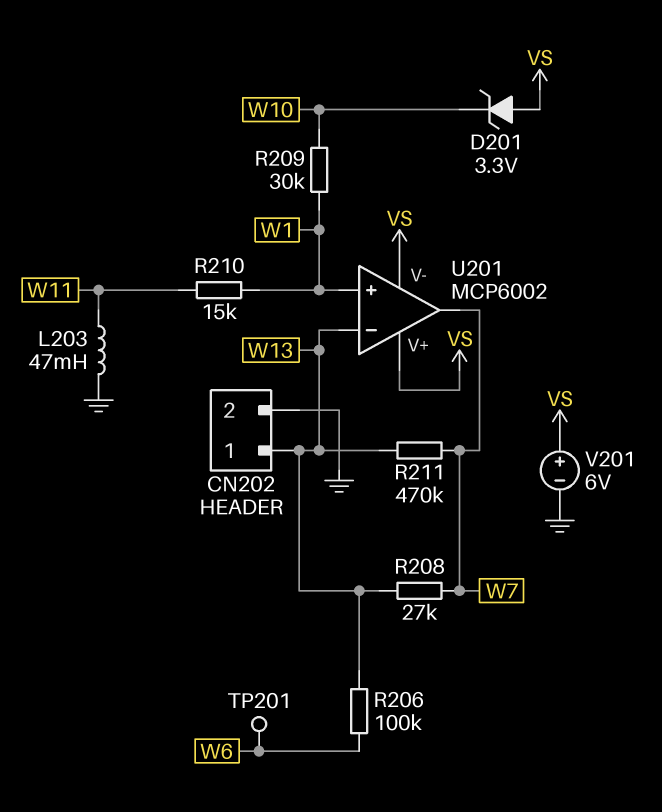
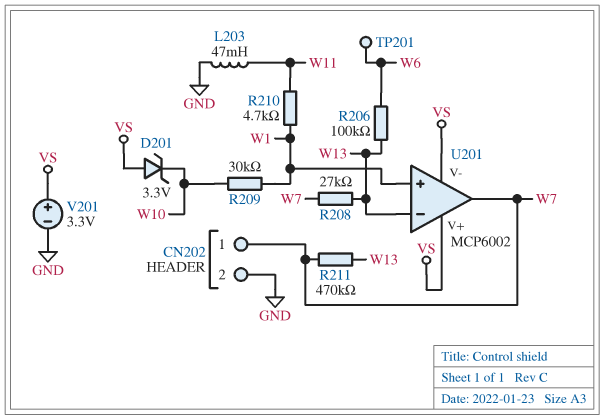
CN202 pin 1: W13 -> W7
R210: 15k (W1, W11) -> 4.7k (W1, W11)
V201: 6V (plus VS, minus GND) -> 3.3V (plus VS, minus GND)

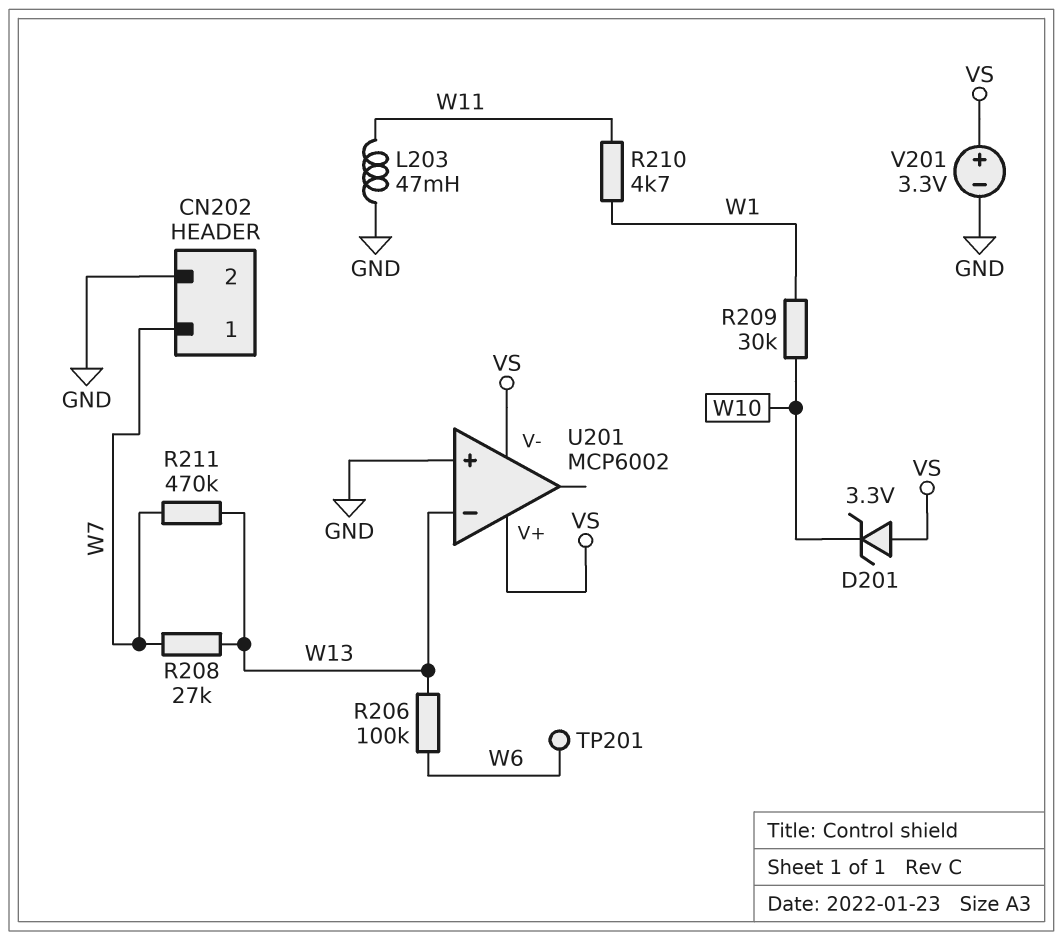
U201 pin in+: W1 -> GND
U201 pin out: W7 -> none

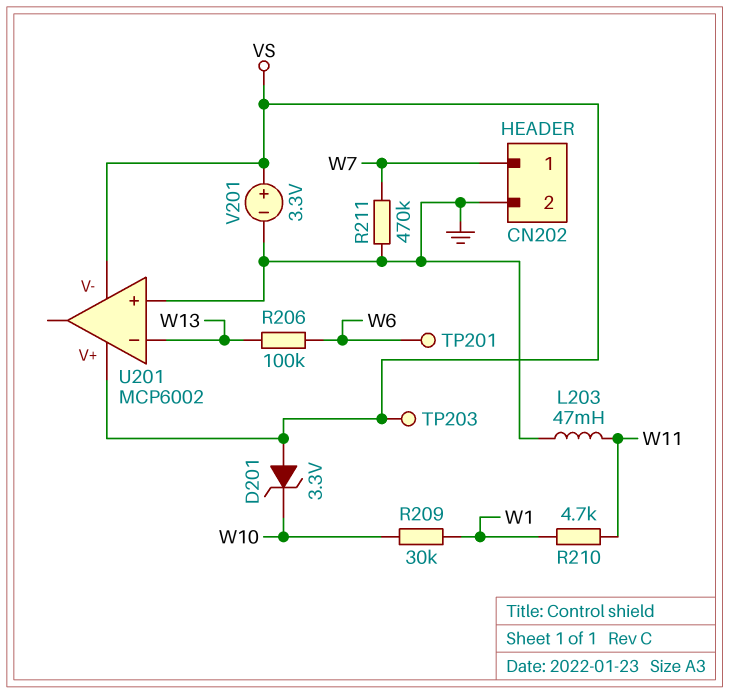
R208: 27k (W7, W13) -> none
R211: 470k (W7, W13) -> 470k (GND, W7)
TP203: none -> test point (VS)

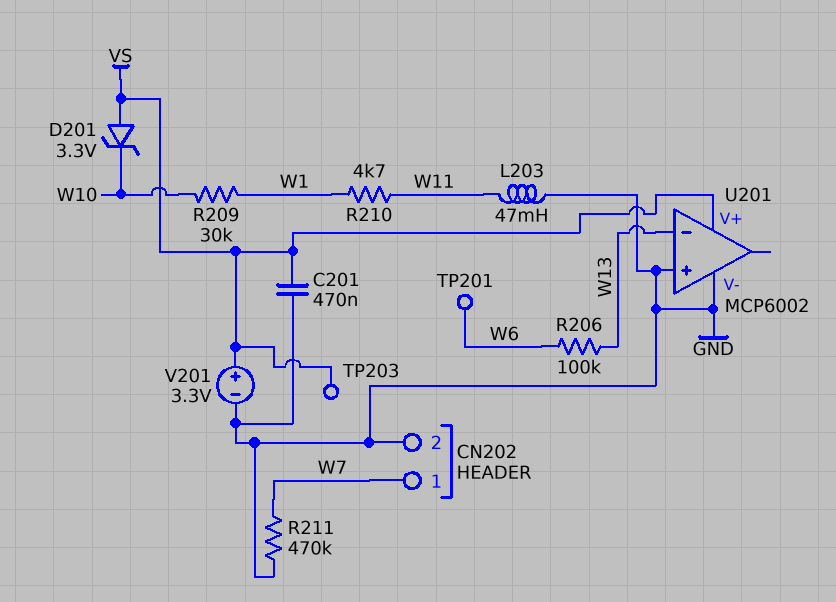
C201: none -> 470nF (GND, VS)
U201 pin V-: VS -> GND

